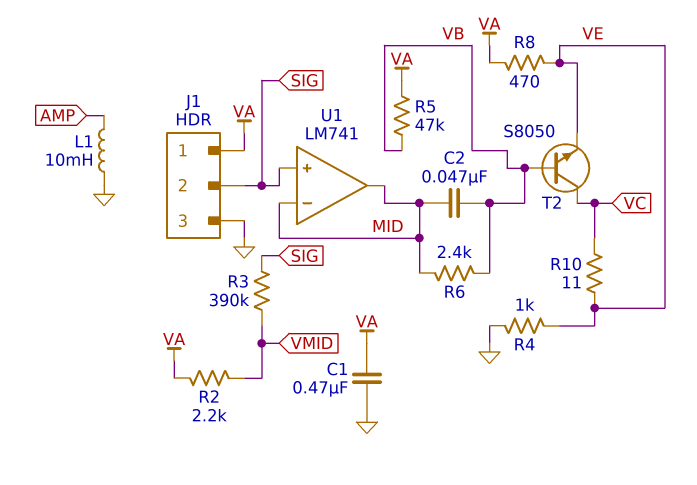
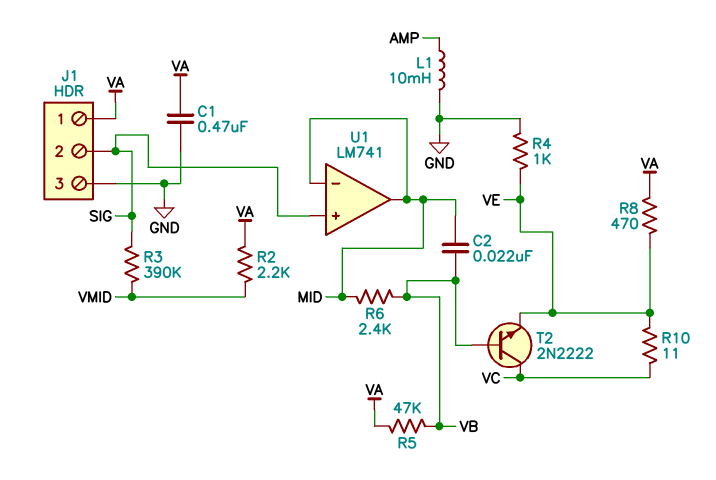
C2: 47nF (MID, VB) -> 22nF (MID, VB)
T2: NPN S8050 (B VB, C VC, E VE) -> NPN 2N2222 (B VB, C VC, E VE)

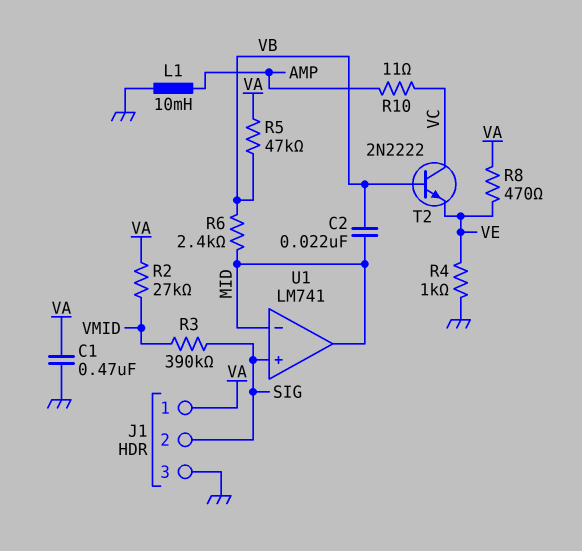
R2: 2.2k (VA, VMID) -> 27k (VA, VMID)
R10: 11 (VC, VE) -> 11 (AMP, VC)

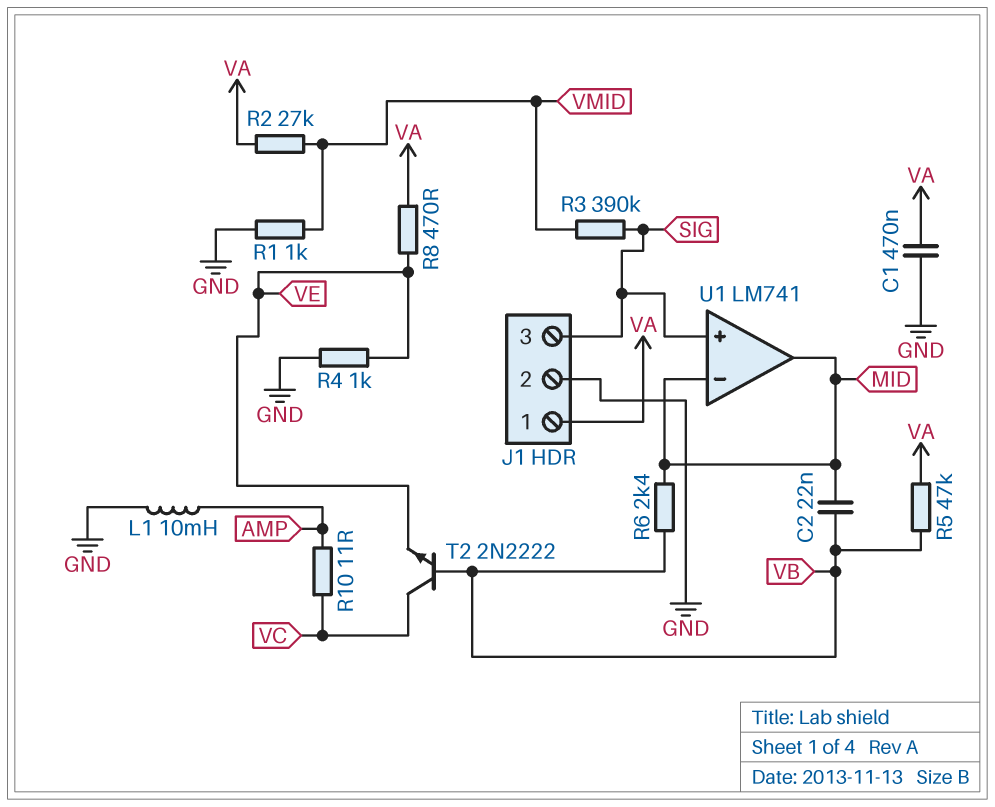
J1 pin 2: SIG -> GND
J1 pin 3: GND -> SIG
R1: none -> 1k (GND, VMID)

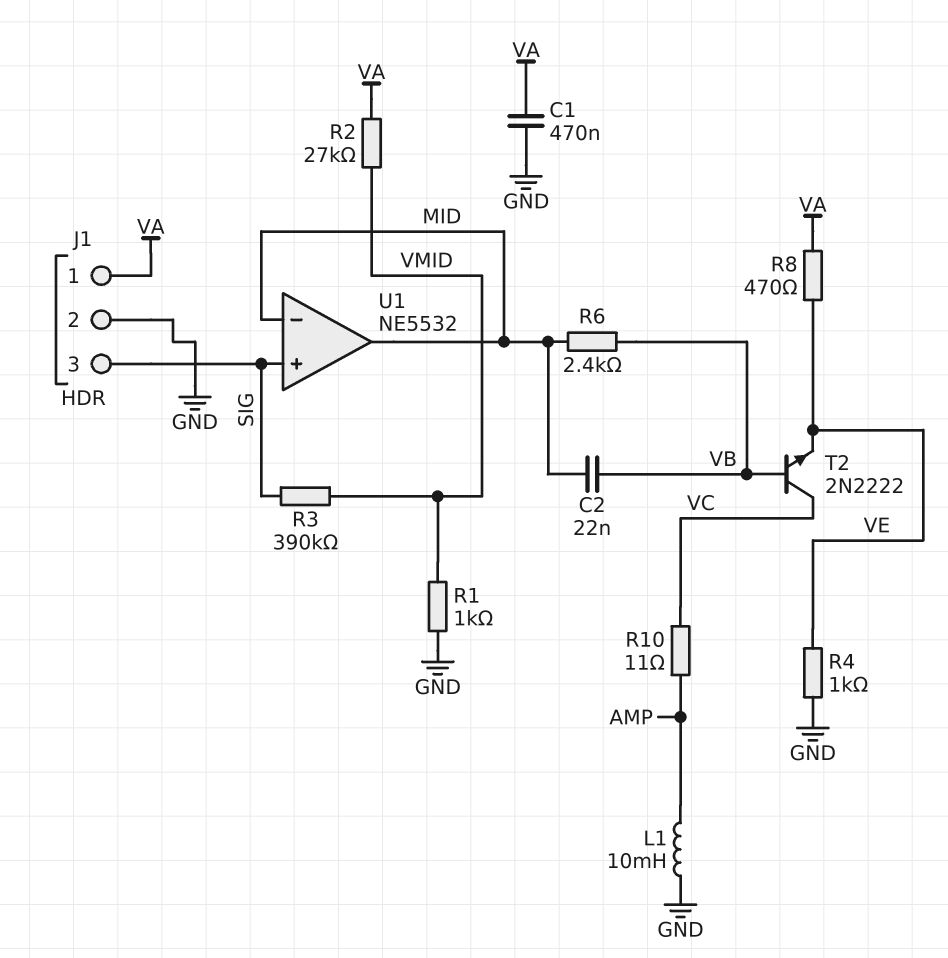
R5: 47k (VA, VB) -> none
U1: LM741 -> NE5532

